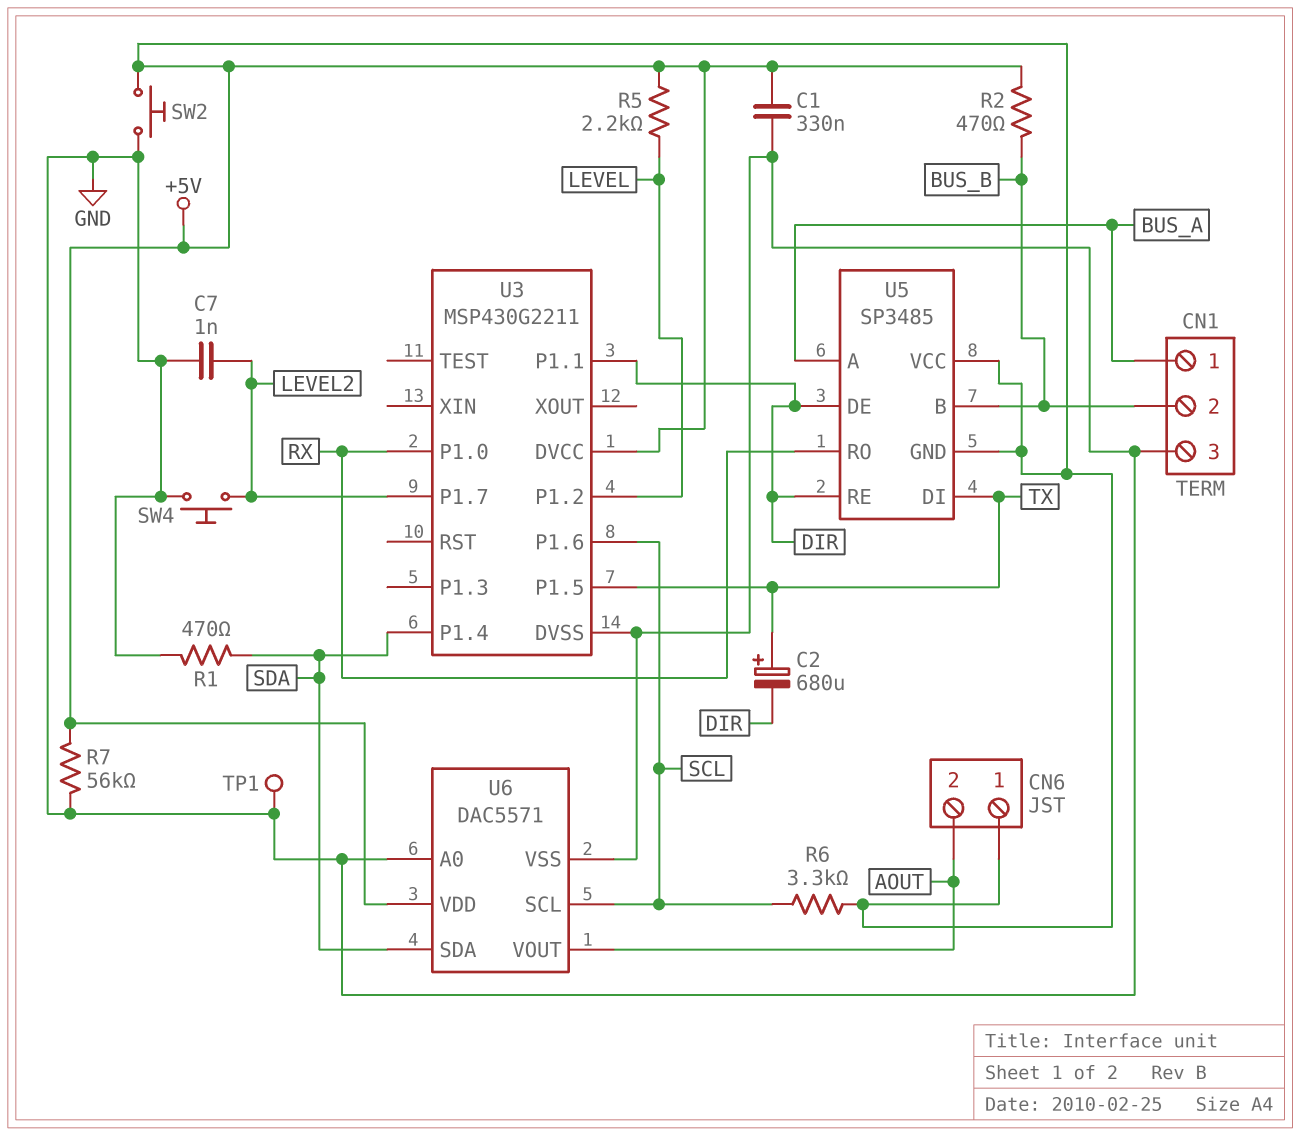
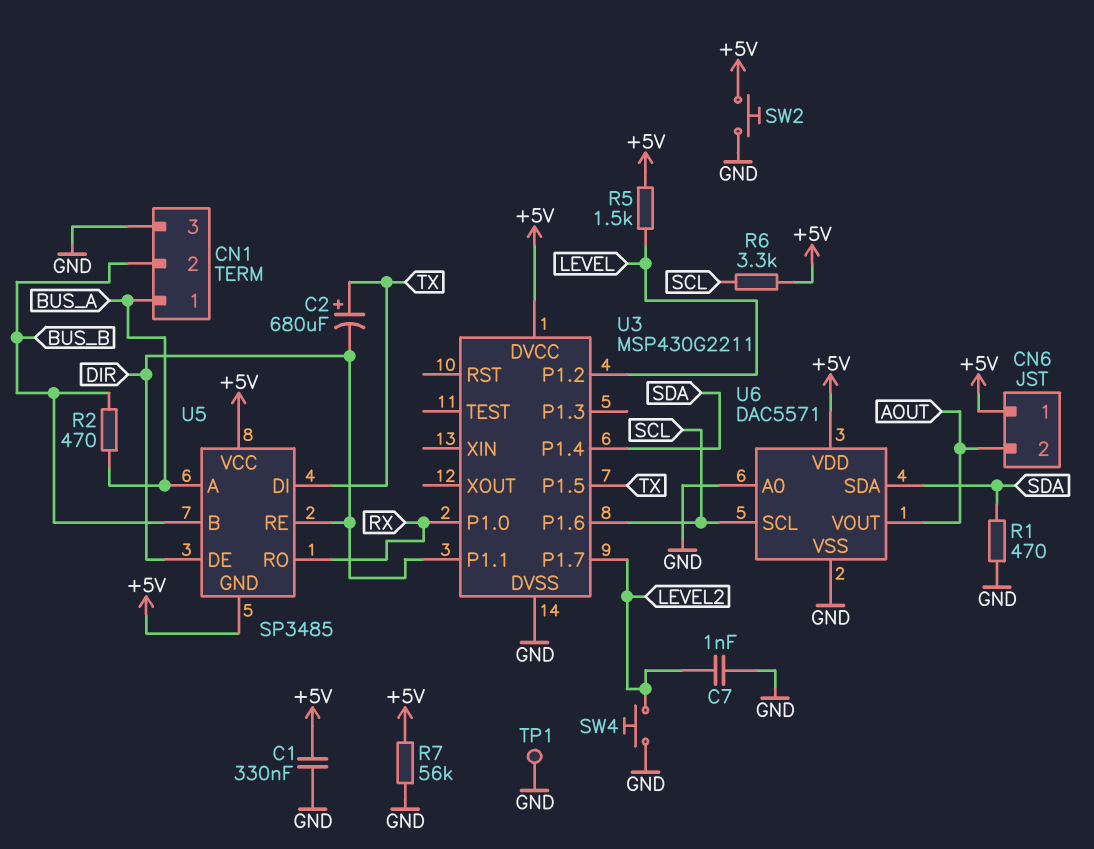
R2: 470 (+5V, BUS_B) -> 470 (BUS_A, BUS_B)
R5: 2.2k (+5V, LEVEL) -> 1.5k (+5V, LEVEL)

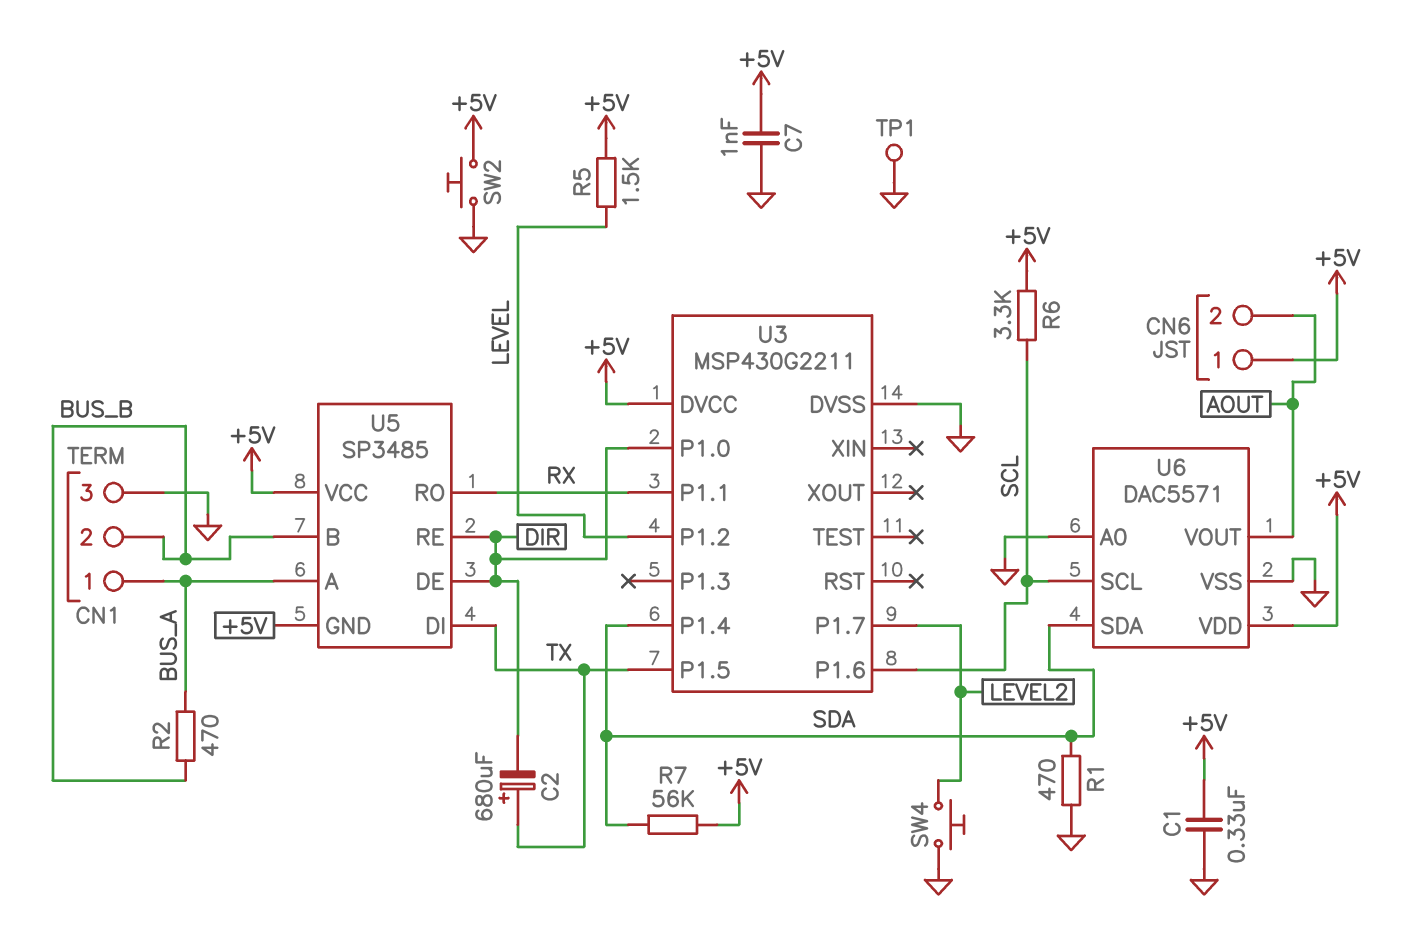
C7: 1nF (GND, LEVEL2) -> 1nF (+5V, GND)
R7: 56k (+5V, GND) -> 56k (+5V, SDA)
U3 pin P1.0: RX -> DIR
U3 pin P1.1: DIR -> RX

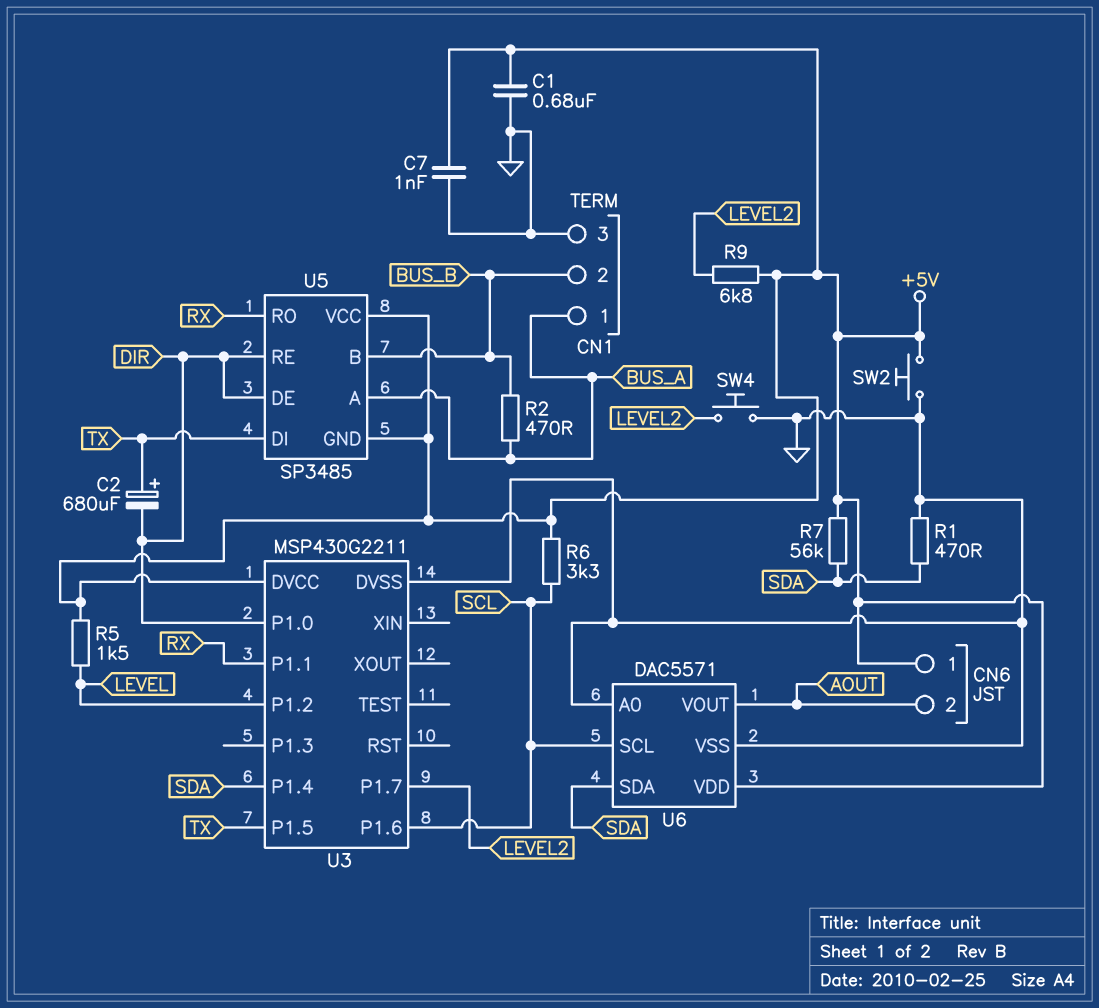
C1: 330nF (+5V, GND) -> 680nF (+5V, GND)
R9: none -> 6.8k (+5V, LEVEL2)
TP1: test point (GND) -> none

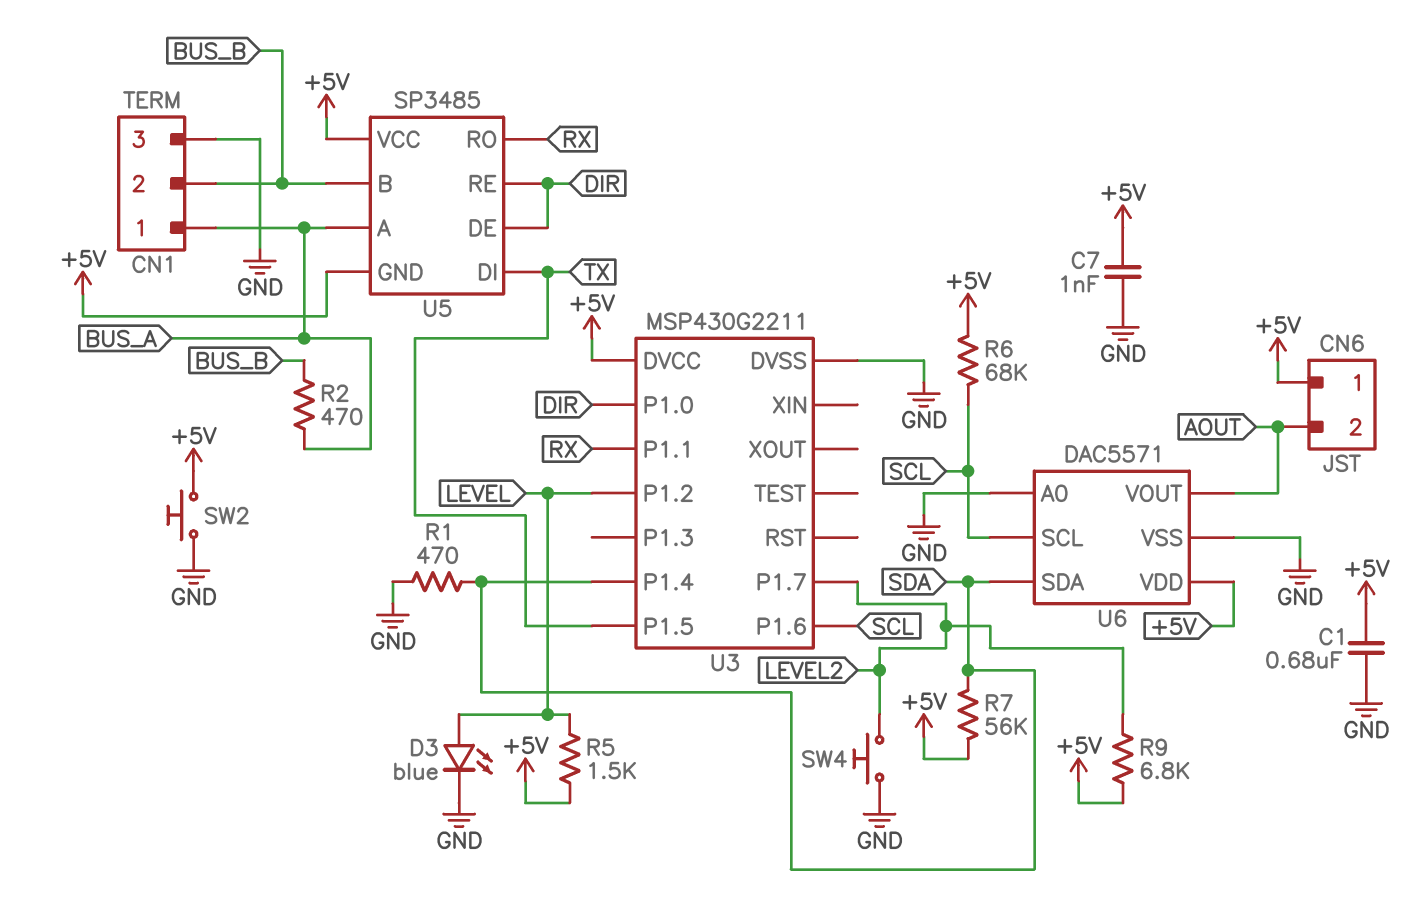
C2: 680uF (plus TX, minus DIR) -> none
D3: none -> LED blue (A LEVEL, K GND)
R6: 3.3k (+5V, SCL) -> 68k (+5V, SCL)

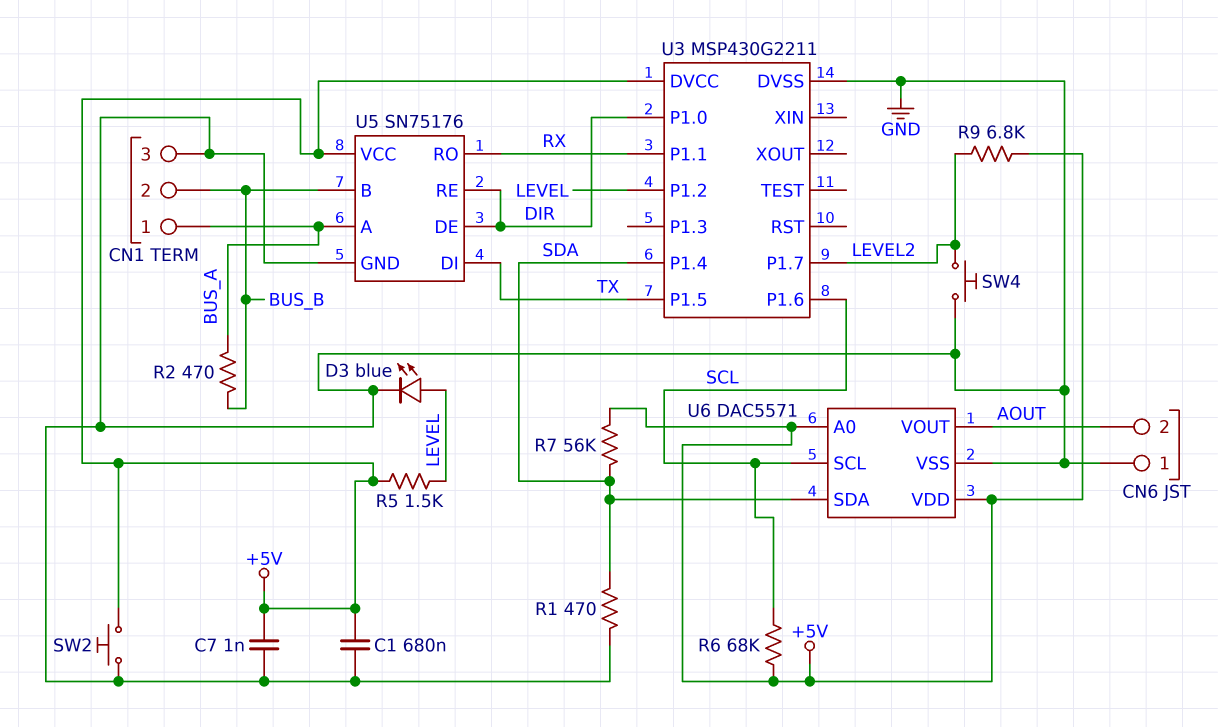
CN6 pin 1: +5V -> GND
U5: SP3485 -> SN75176
U5 pin GND: +5V -> GND
U6 pin A0: GND -> +5V

